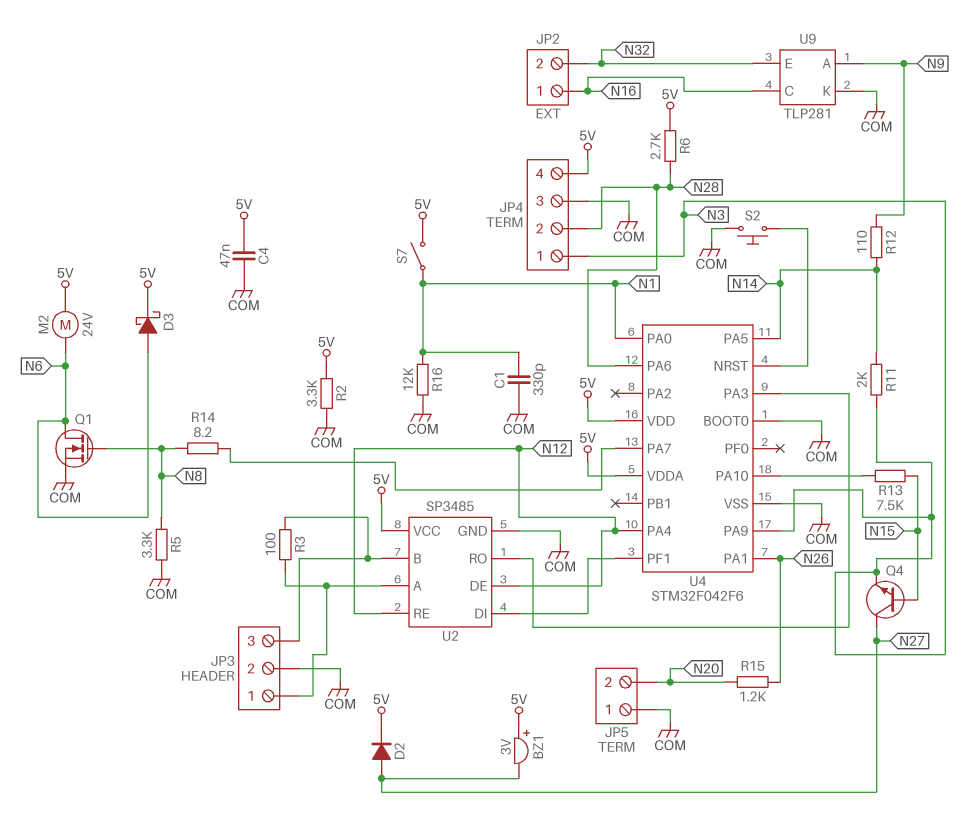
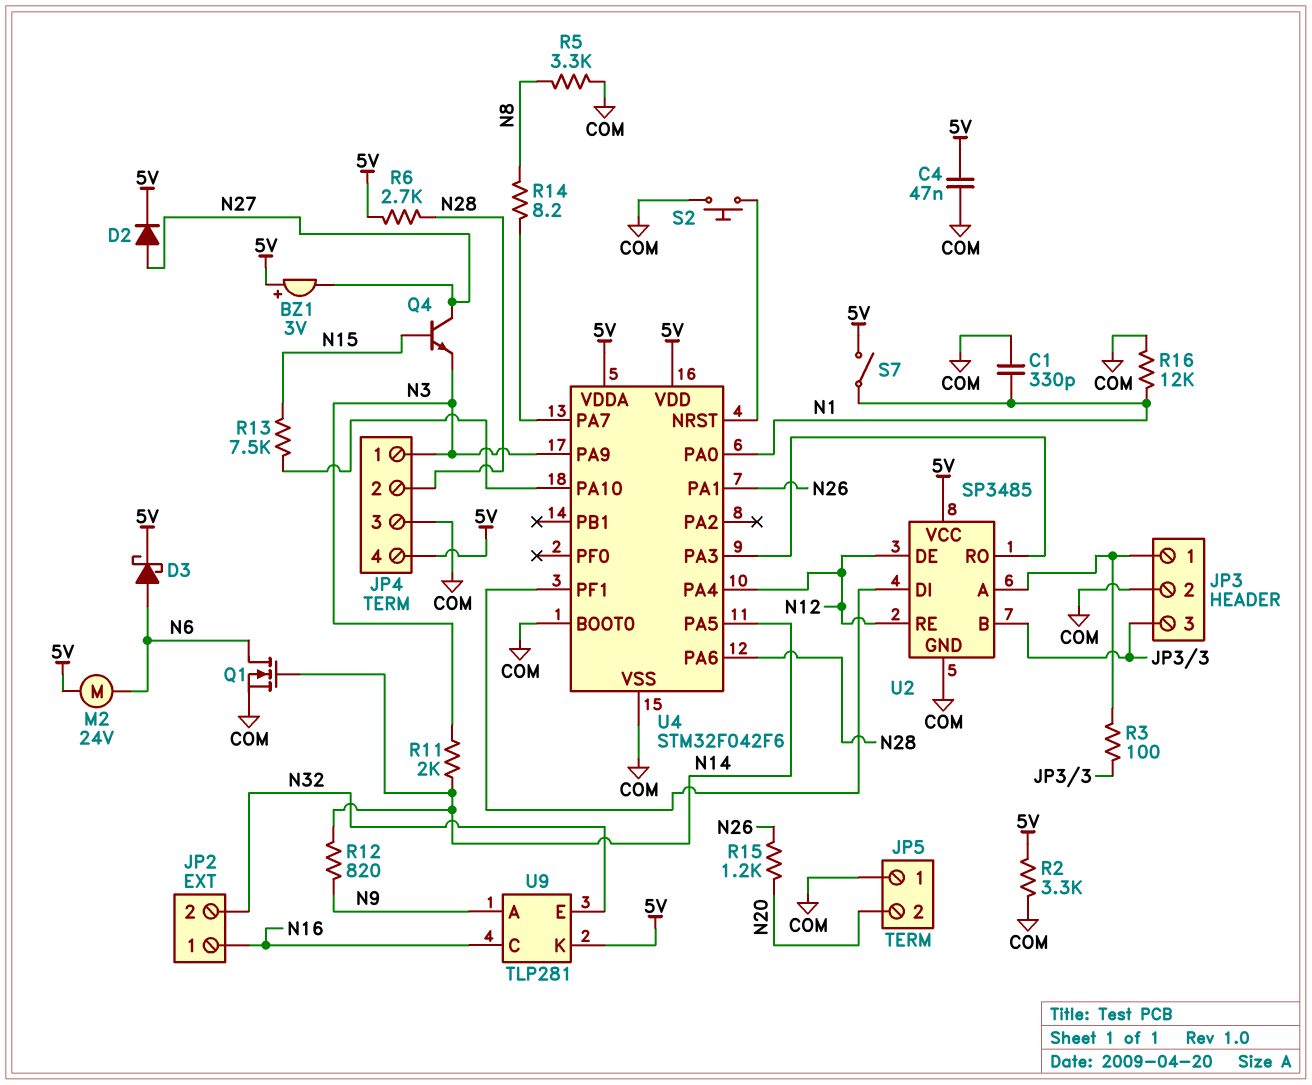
Q1: NMOS (G N8, D N6, S COM) -> NMOS (G N14, D N6, S COM)
R12: 110 (N9, N14) -> 820 (N9, N14)
U9 pin K: COM -> 5V

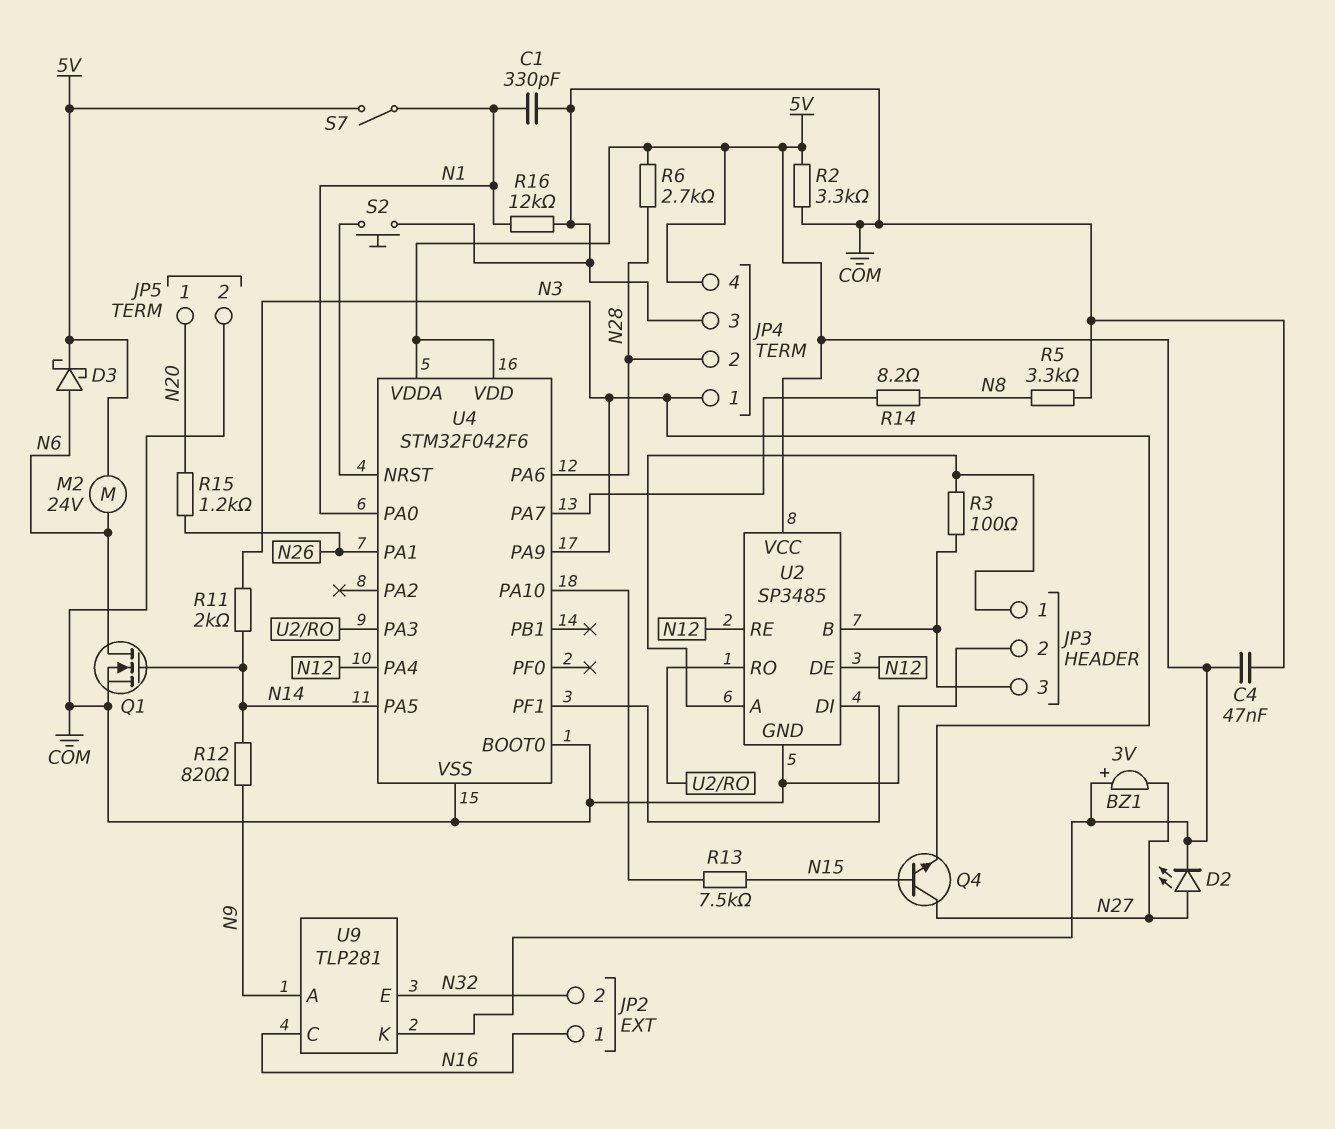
D2: diode (A N27, K 5V) -> LED (A N27, K 5V)
JP5 pin 1: COM -> N20
JP5 pin 2: N20 -> COM

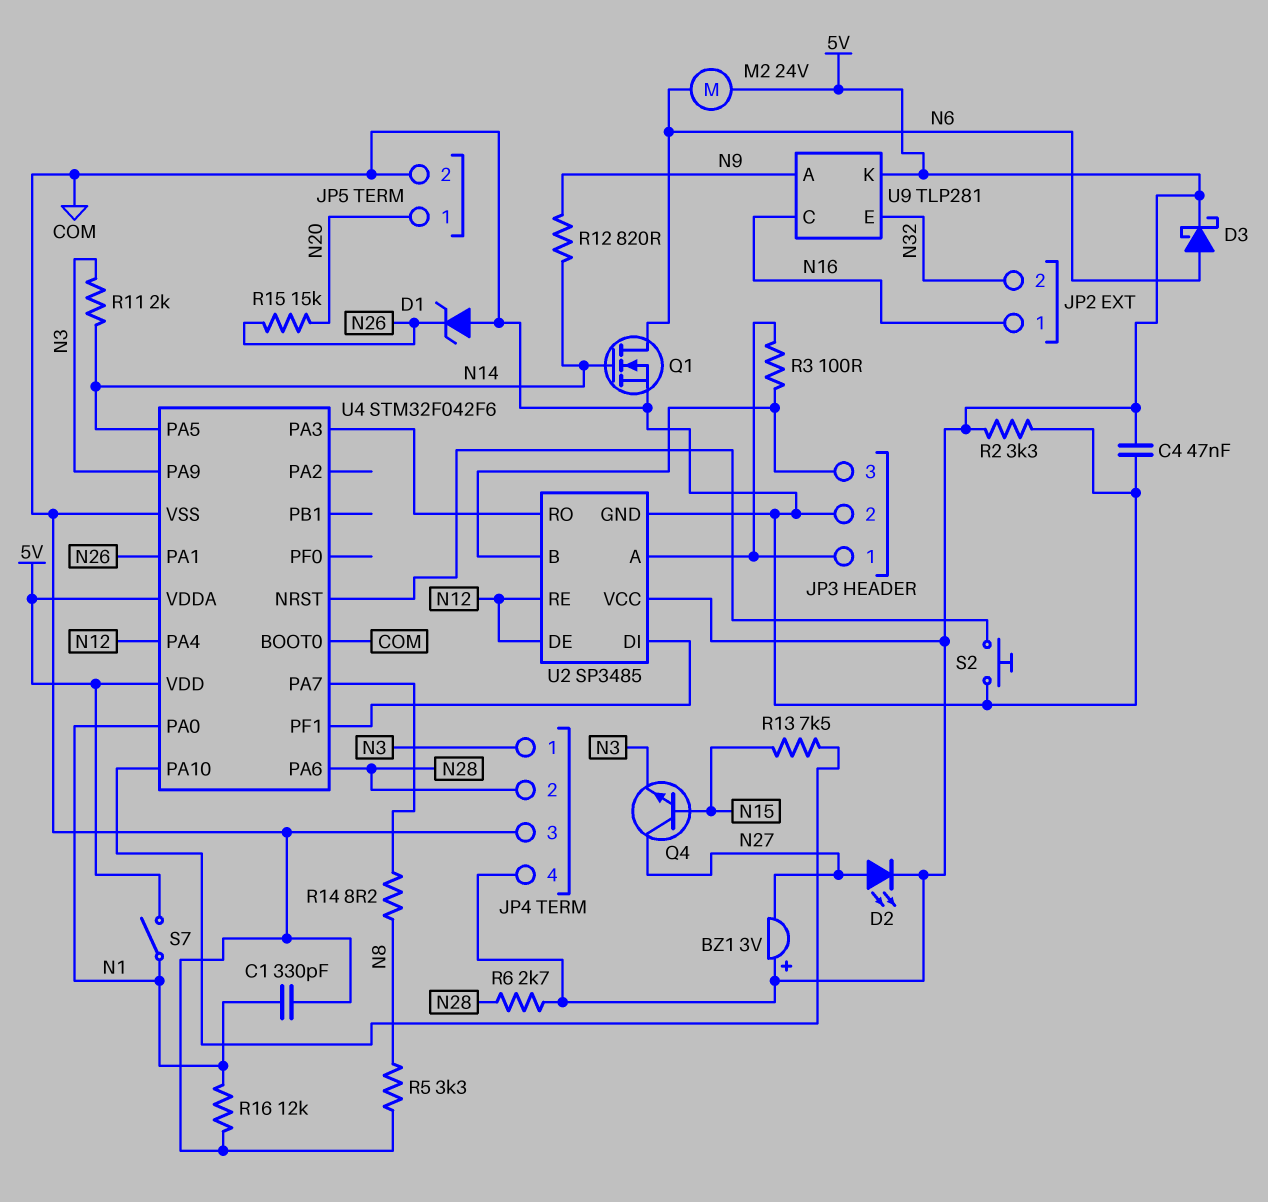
D1: none -> zener (A COM, K N26)
R15: 1.2k (N20, N26) -> 15k (N20, N26)

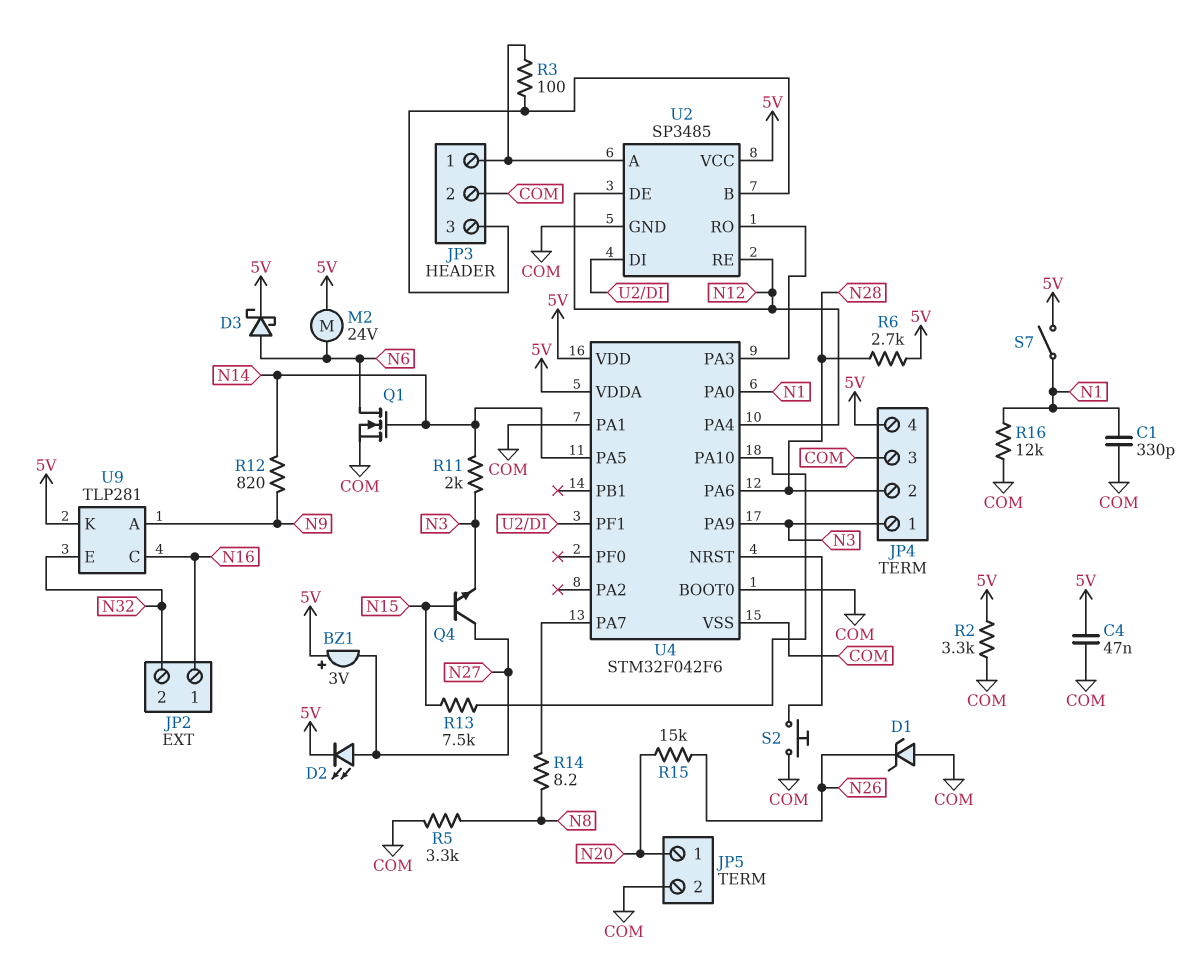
U4 pin PA1: N26 -> COM

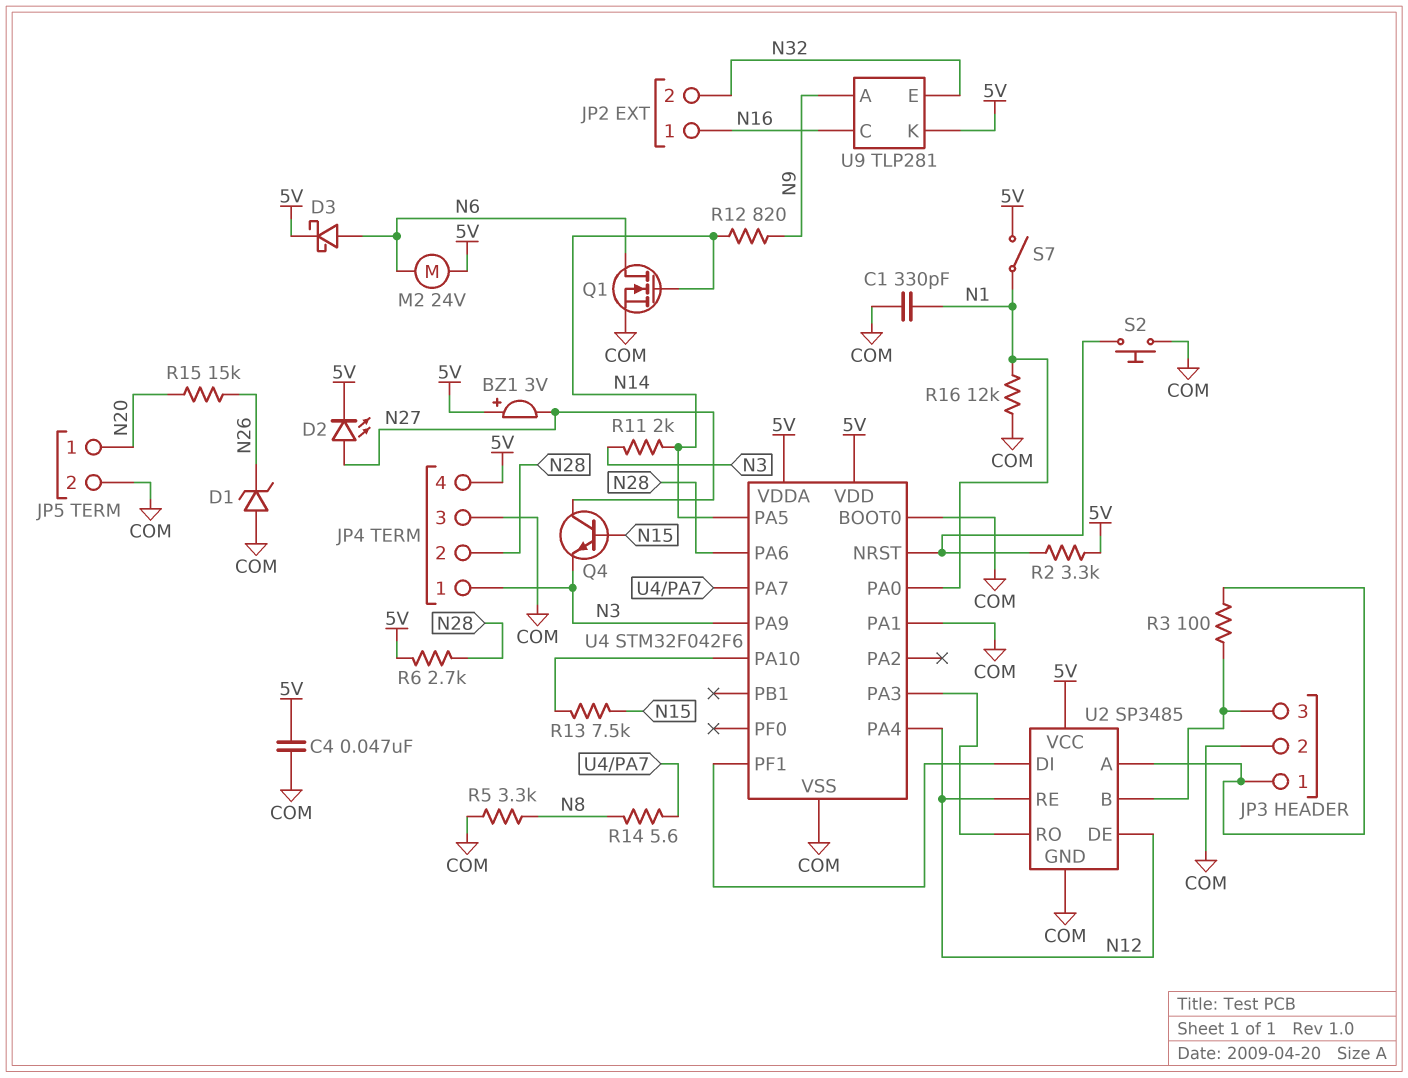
R2: 3.3k (5V, COM) -> 3.3k (5V, U4/NRST)
R14: 8.2 (N8, U4/PA7) -> 5.6 (N8, U4/PA7)

